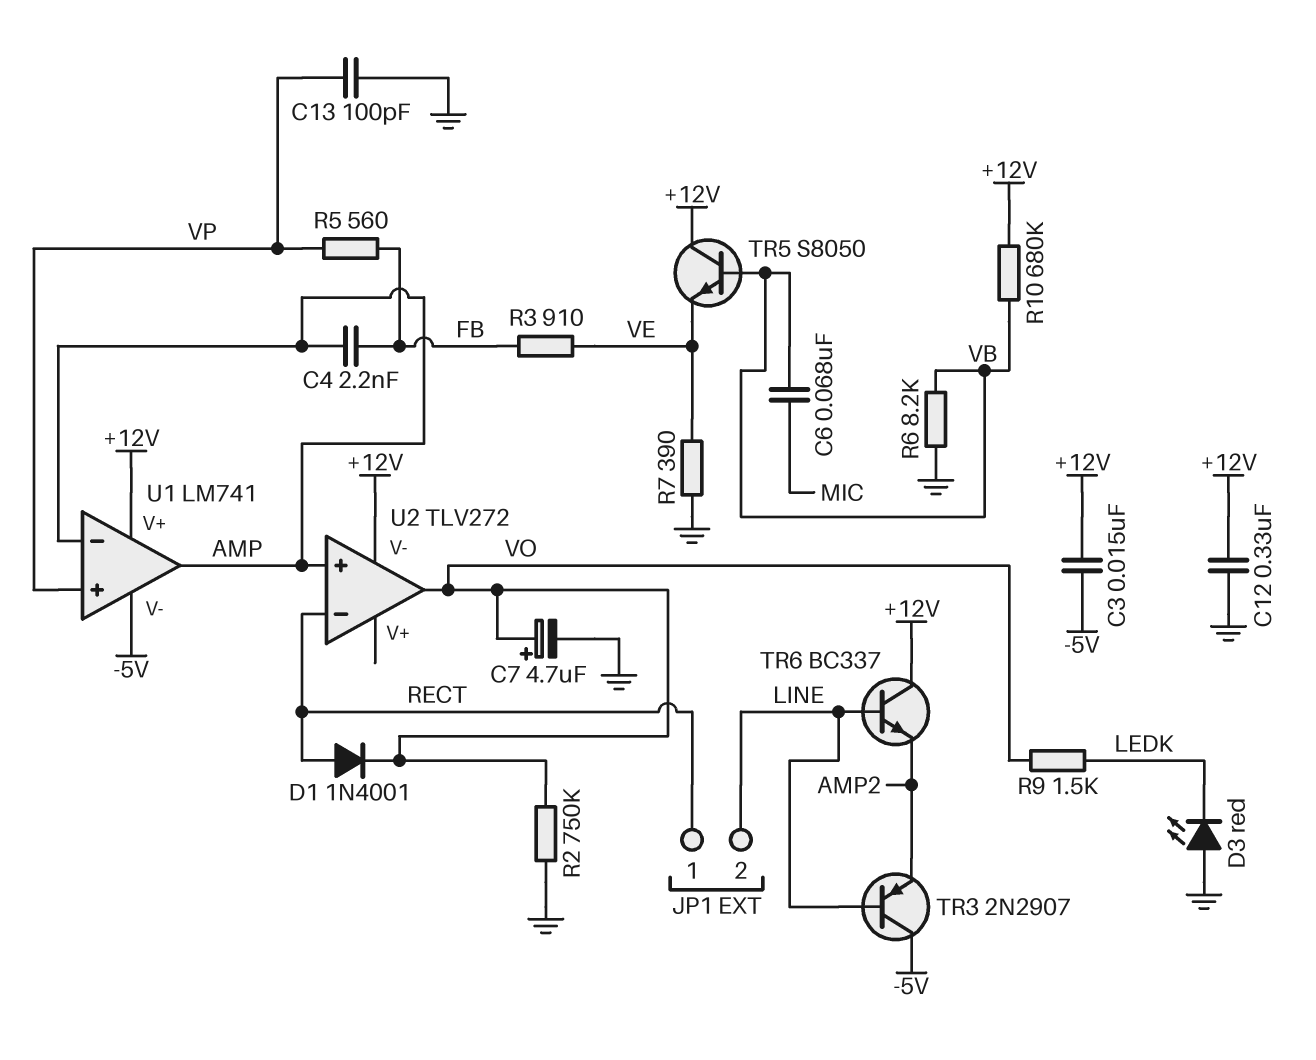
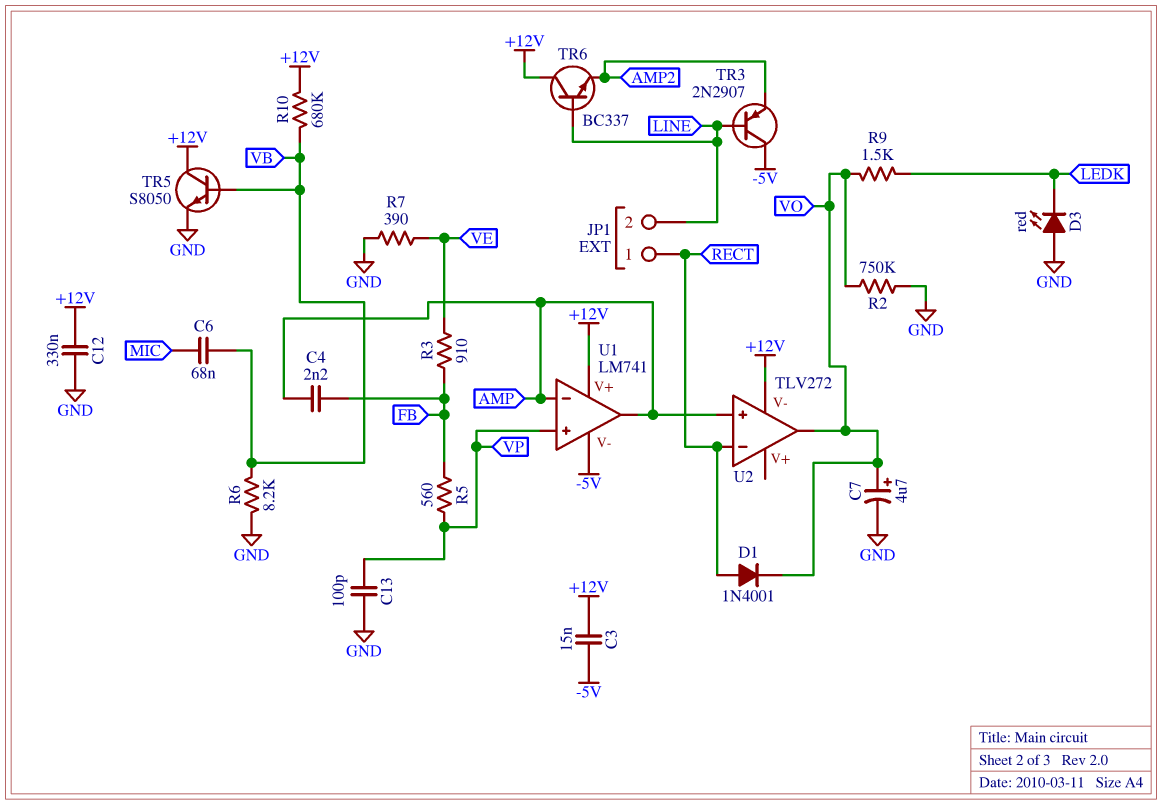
TR5: NPN S8050 (B VB, C +12V, E VE) -> NPN S8050 (B VB, C +12V, E GND)

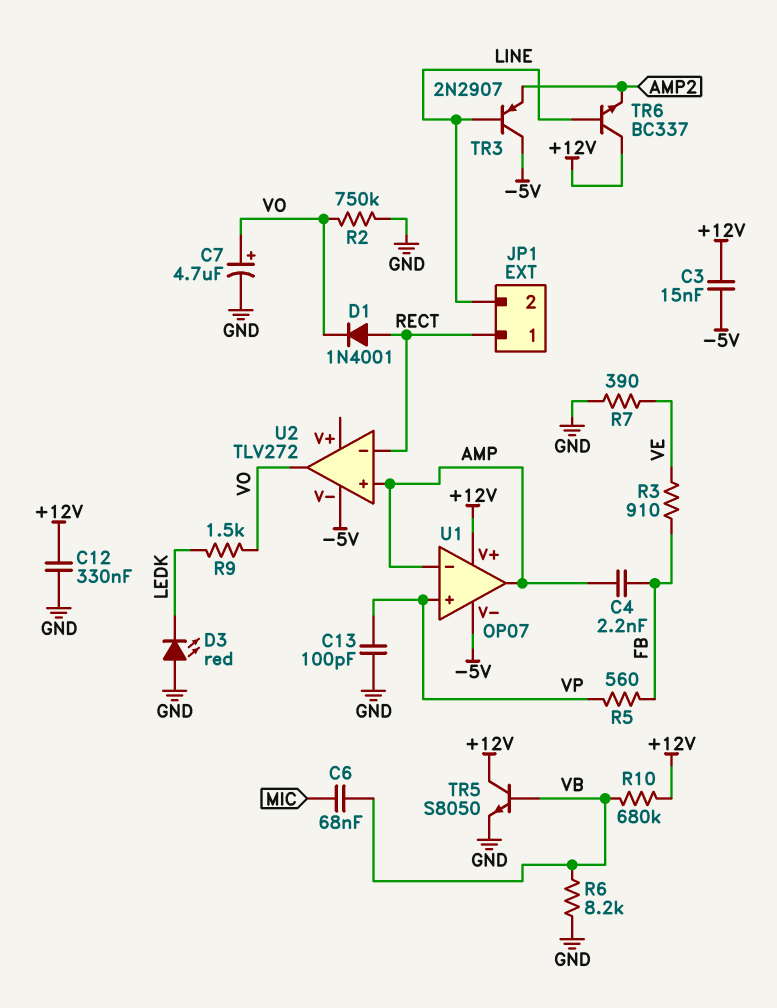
U1: LM741 -> OP07
U2 pin V-: +12V -> -5V

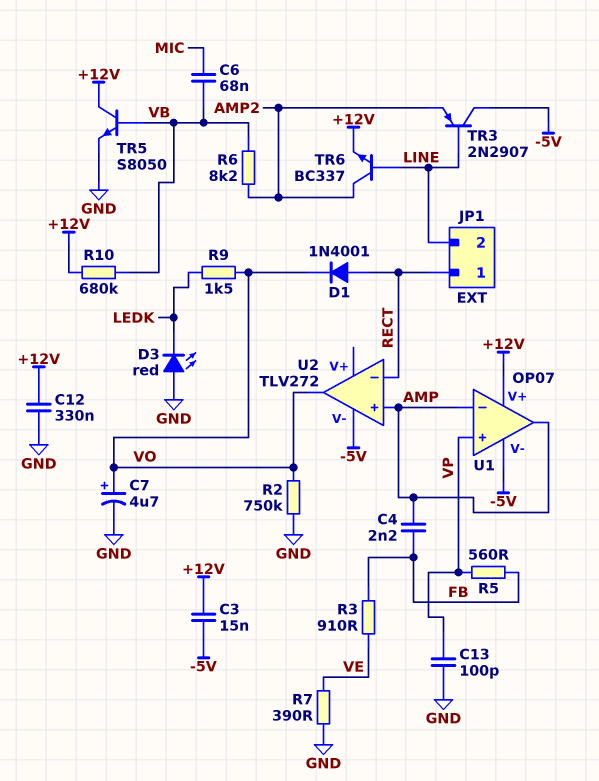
R6: 8.2k (GND, VB) -> 8.2k (AMP2, VB)
TR6: NPN BC337 (B LINE, C +12V, E AMP2) -> NPN BC337 (B LINE, C AMP2, E +12V)

